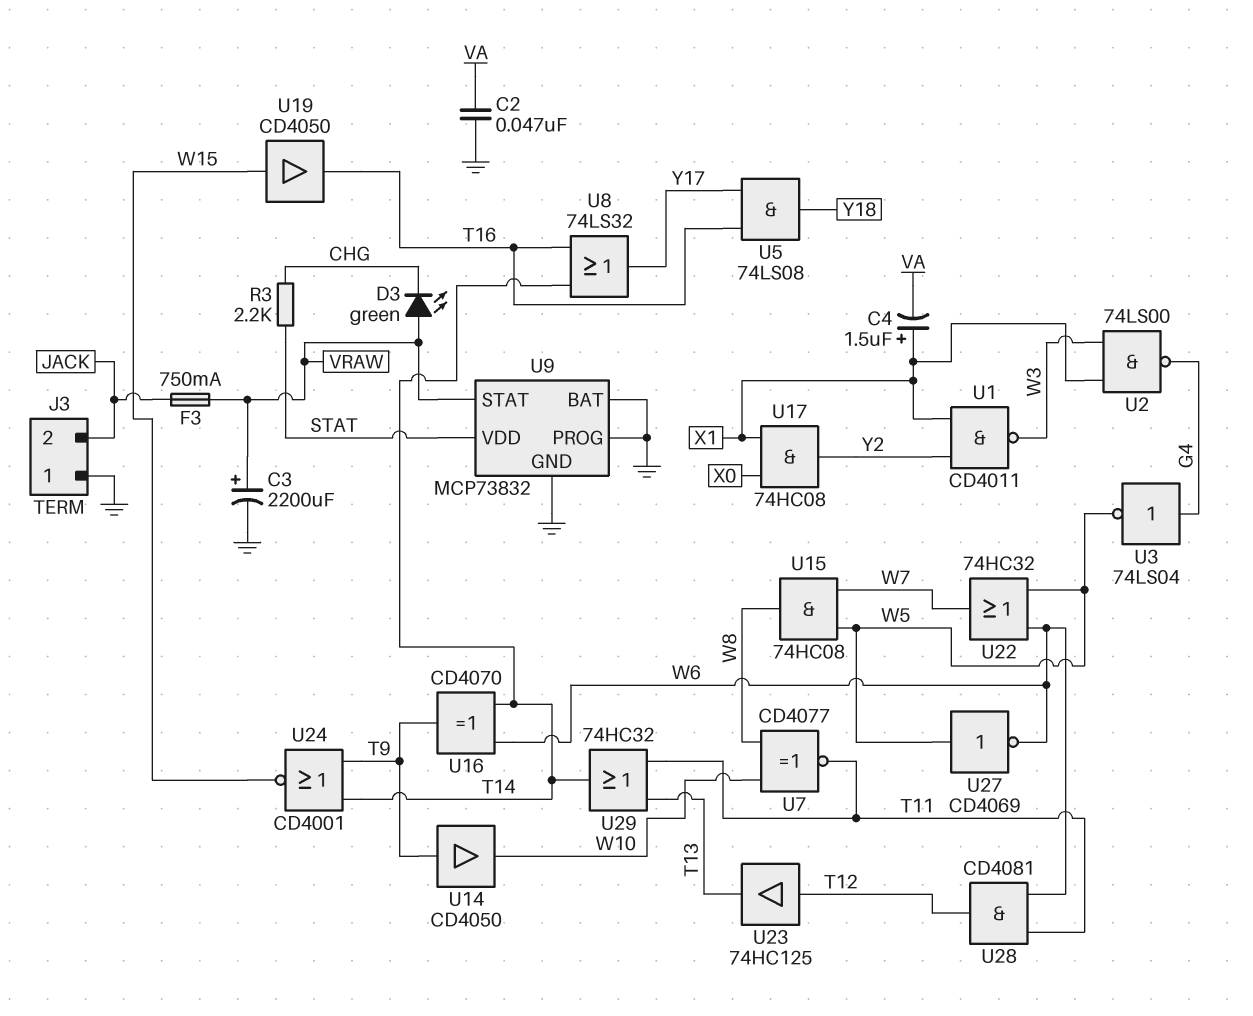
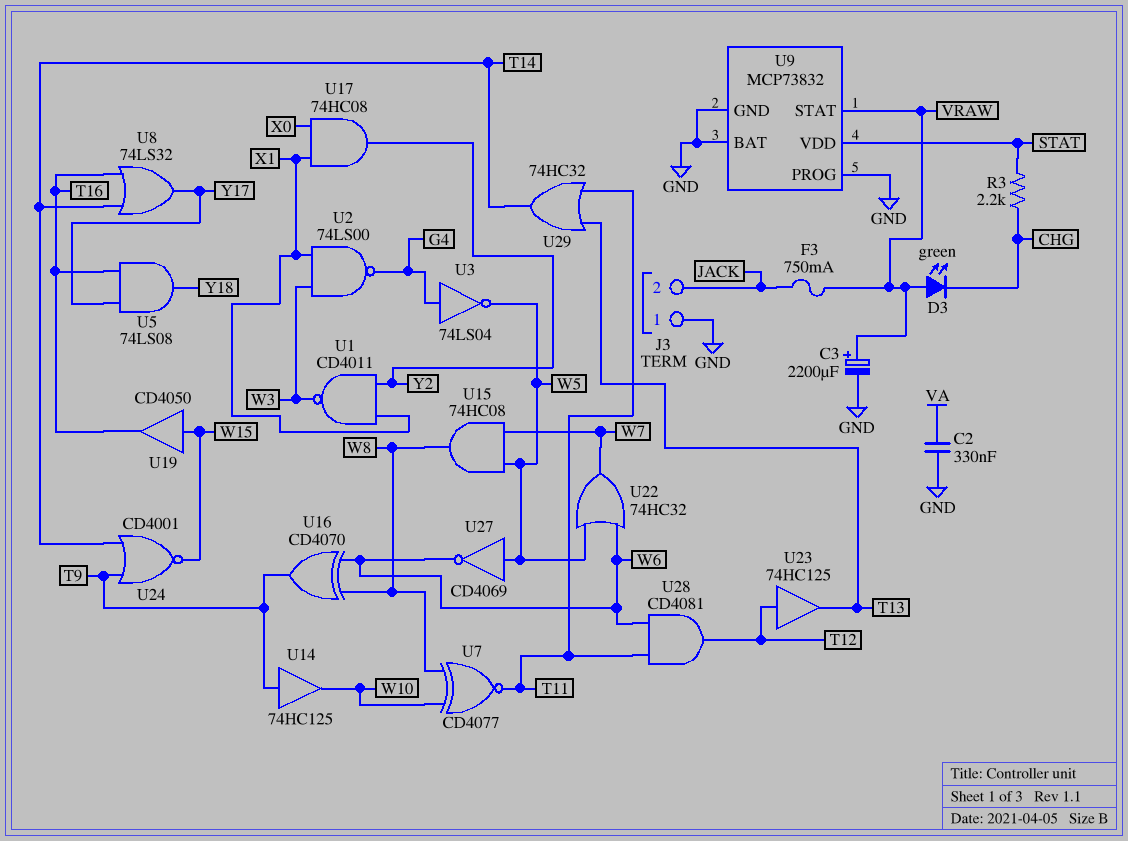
C2: 47nF (GND, VA) -> 330nF (GND, VA)
C4: 1.5uF (plus X1, minus VA) -> none
U14: buffer CD4050 (in T9, out W10) -> buffer 74HC125 (in T9, out W10)
U16: XOR CD4070 (in T14, in W6, out T9) -> XOR CD4070 (in W6, in W8, out T9)

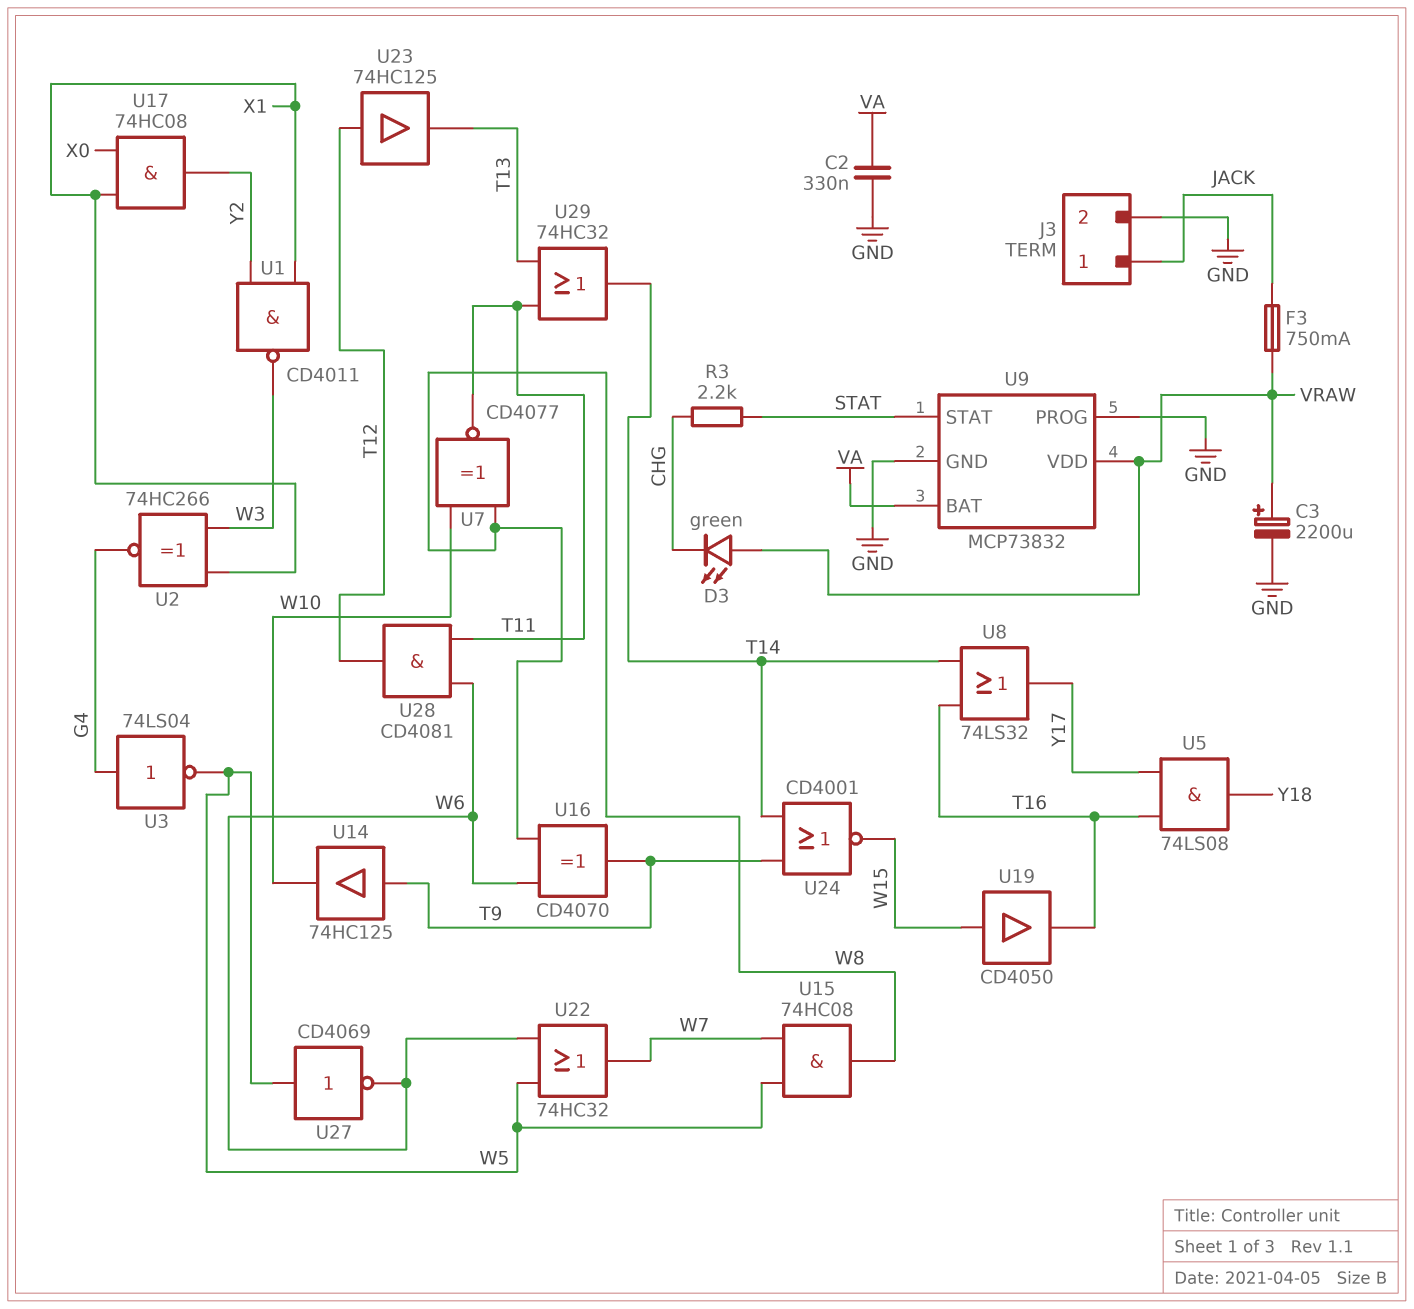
J3 pin 1: GND -> JACK
J3 pin 2: JACK -> GND
U2: NAND 74LS00 (in W3, in X1, out G4) -> XNOR 74HC266 (in W3, in X1, out G4)
U9 pin BAT: GND -> VA
U9 pin STAT: VRAW -> STAT
U9 pin VDD: STAT -> VRAW

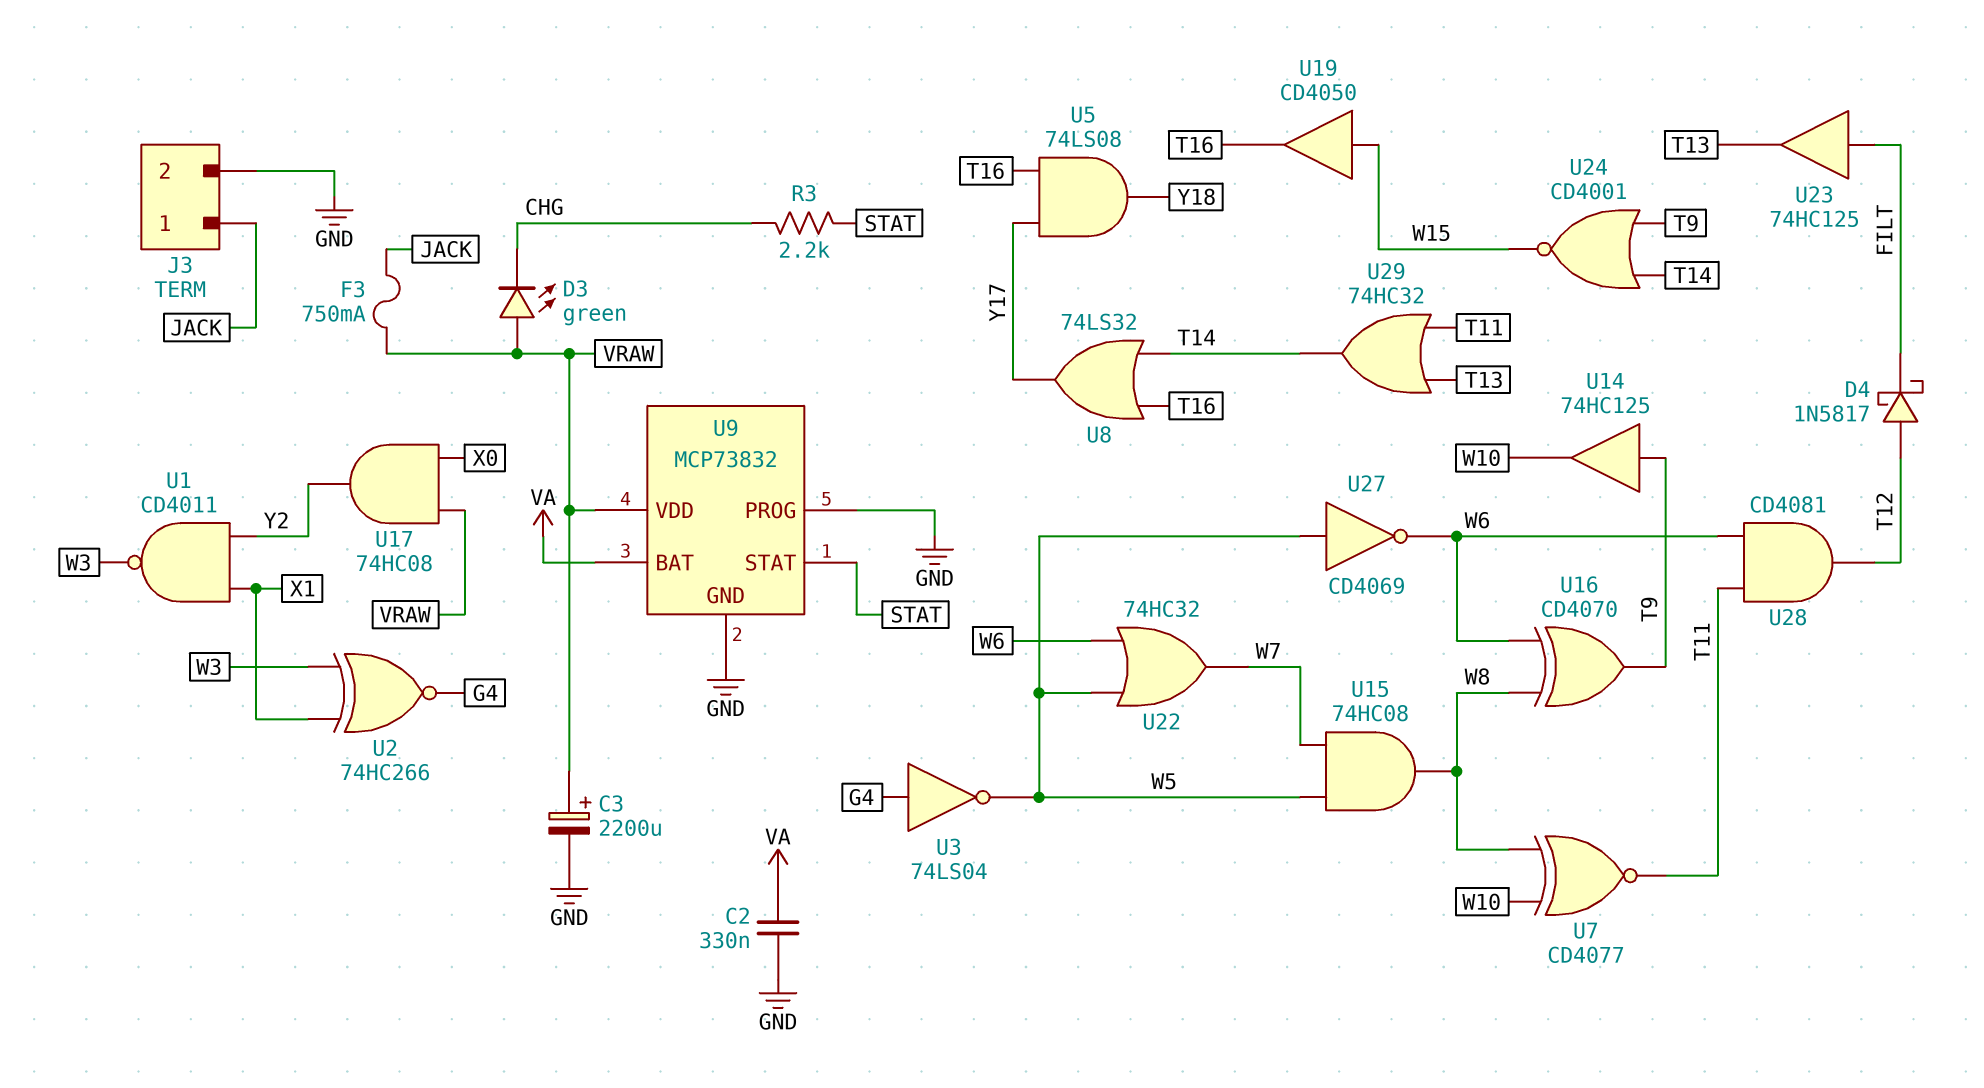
D4: none -> schottky 1N5817 (A T12, K FILT)
U17: AND 74HC08 (in X0, in X1, out Y2) -> AND 74HC08 (in VRAW, in X0, out Y2)
U23: buffer 74HC125 (in T12, out T13) -> buffer 74HC125 (in FILT, out T13)

